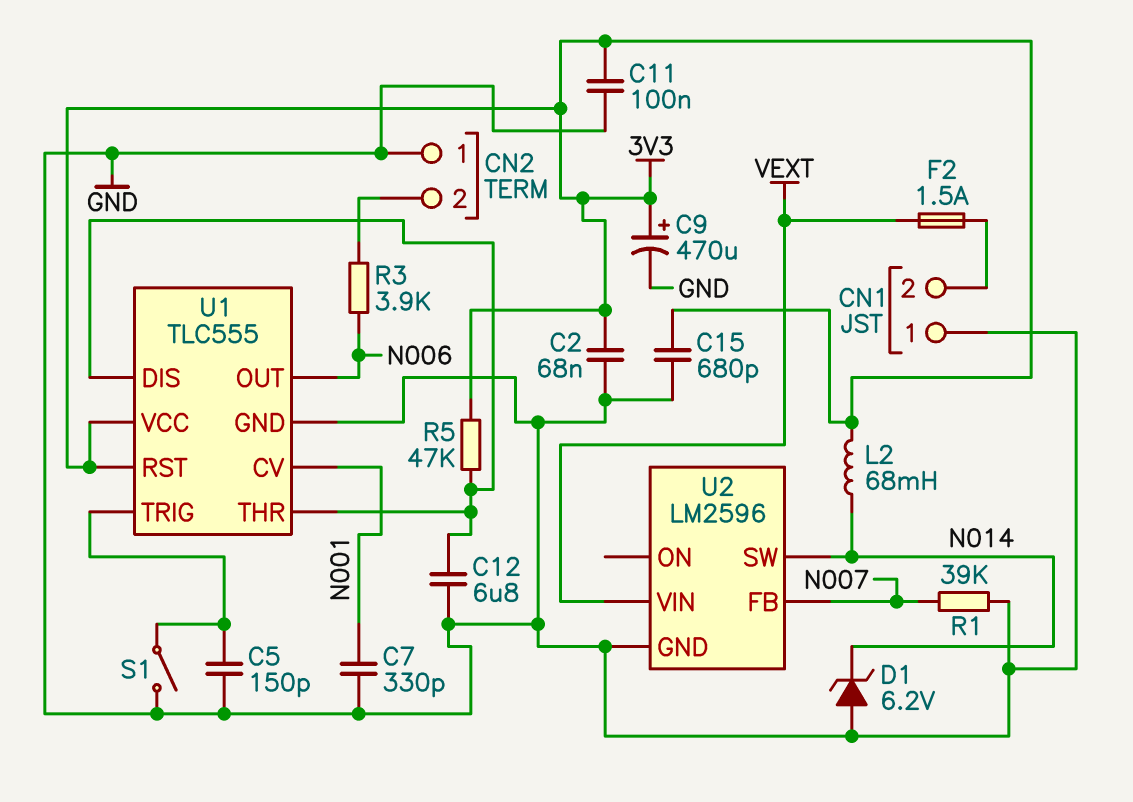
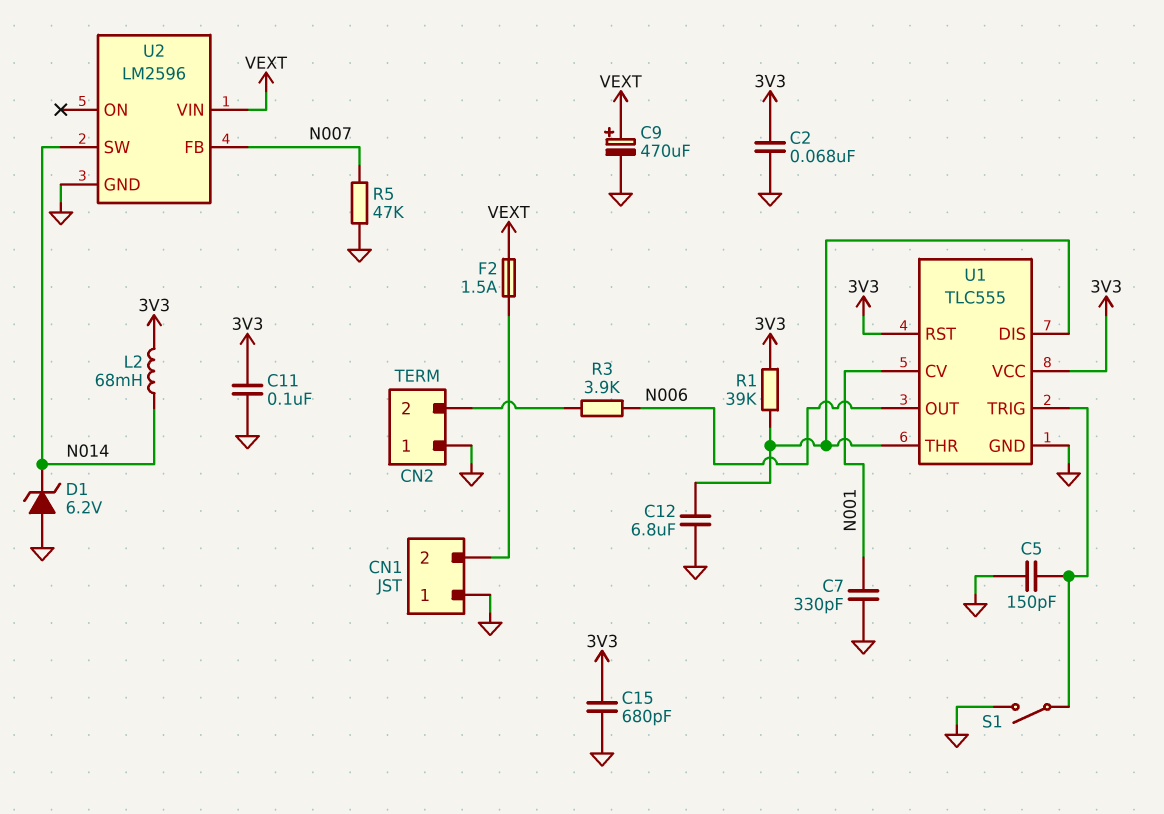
C9: 470uF (plus 3V3, minus GND) -> 470uF (plus VEXT, minus GND)
R1: 39k (GND, N007) -> 39k (3V3, U1/DIS)
R5: 47k (3V3, U1/DIS) -> 47k (GND, N007)

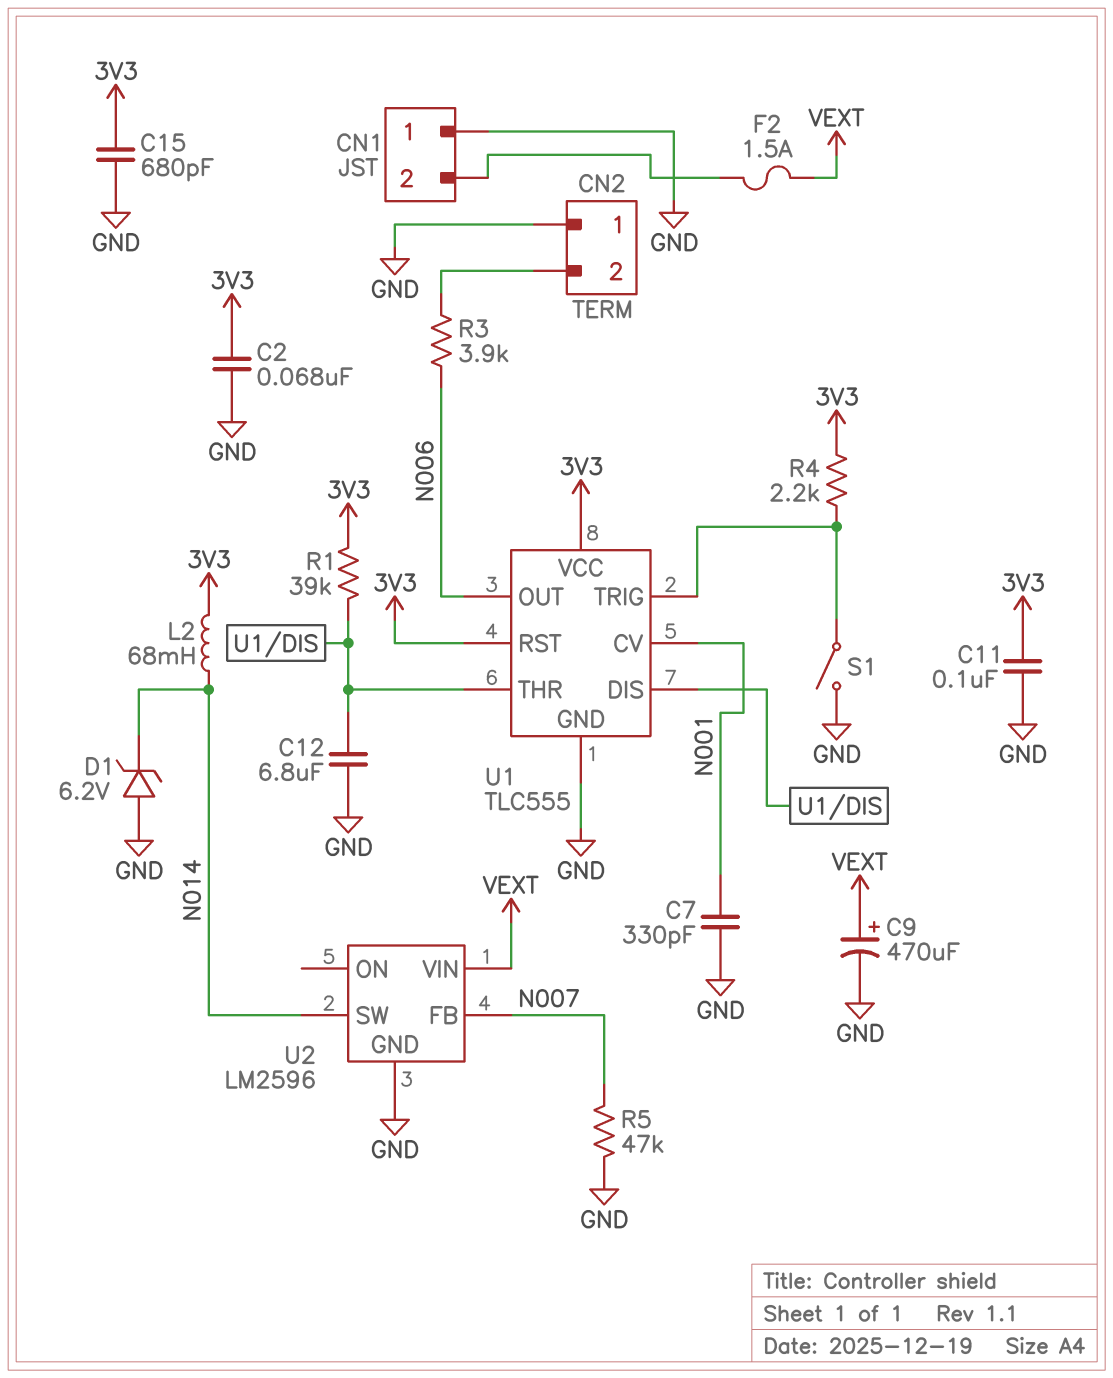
C5: 150pF (GND, U1/TRIG) -> none
R4: none -> 2.2k (3V3, U1/TRIG)

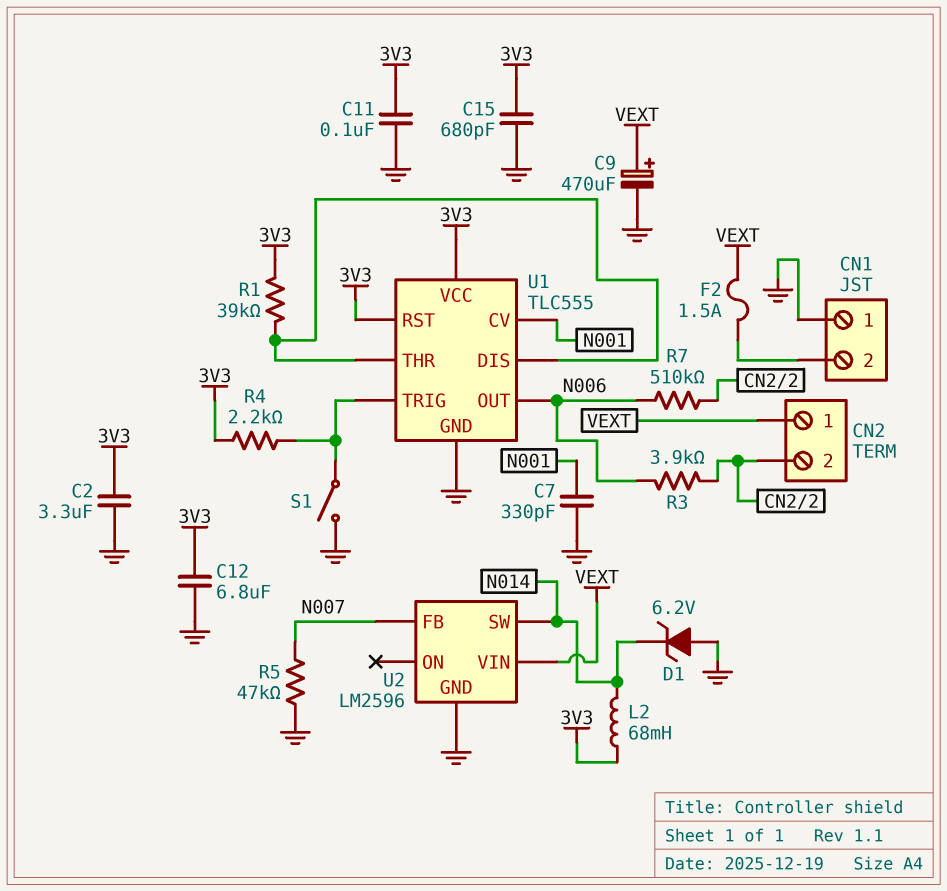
C2: 68nF (3V3, GND) -> 3.3uF (3V3, GND)
C12: 6.8uF (GND, U1/DIS) -> 6.8uF (3V3, GND)
CN2 pin 1: GND -> VEXT
R7: none -> 510k (CN2/2, N006)

